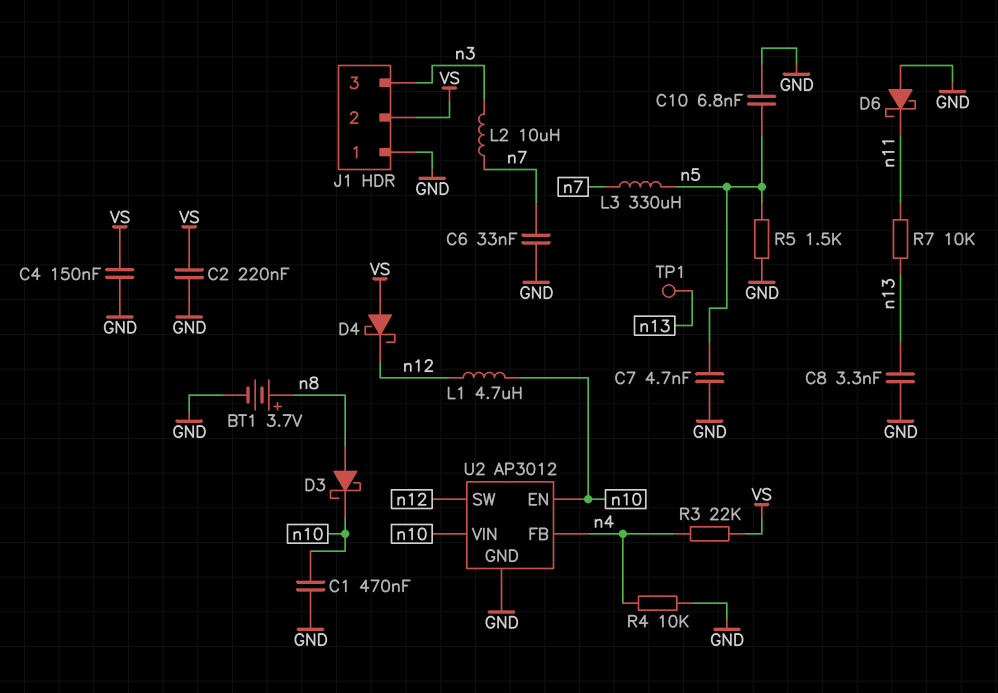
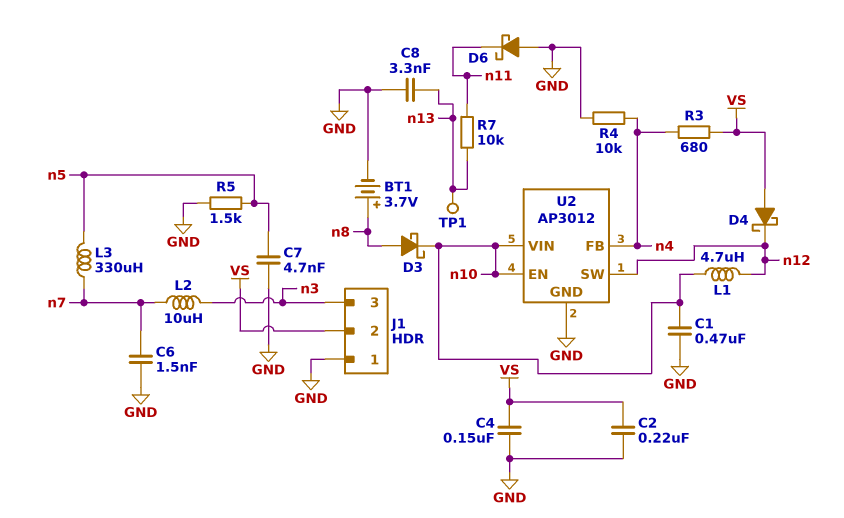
C6: 33nF (GND, n7) -> 1.5nF (GND, n7)
C10: 6.8nF (GND, n5) -> none
R3: 22k (VS, n4) -> 680 (VS, n4)

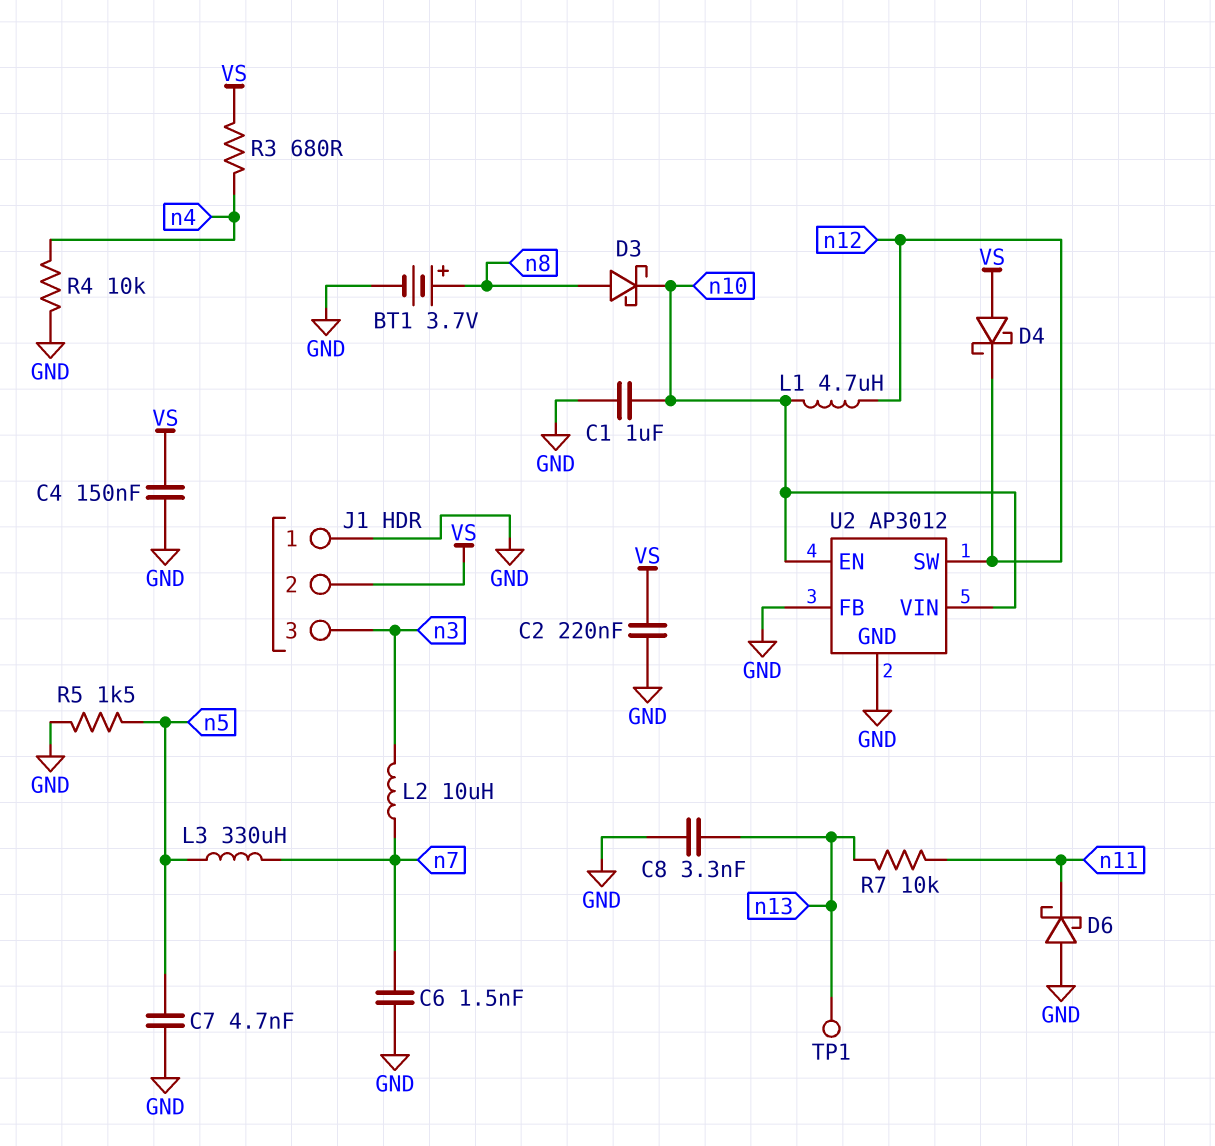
C1: 470nF (GND, n10) -> 1uF (GND, n10)
U2 pin FB: n4 -> GND

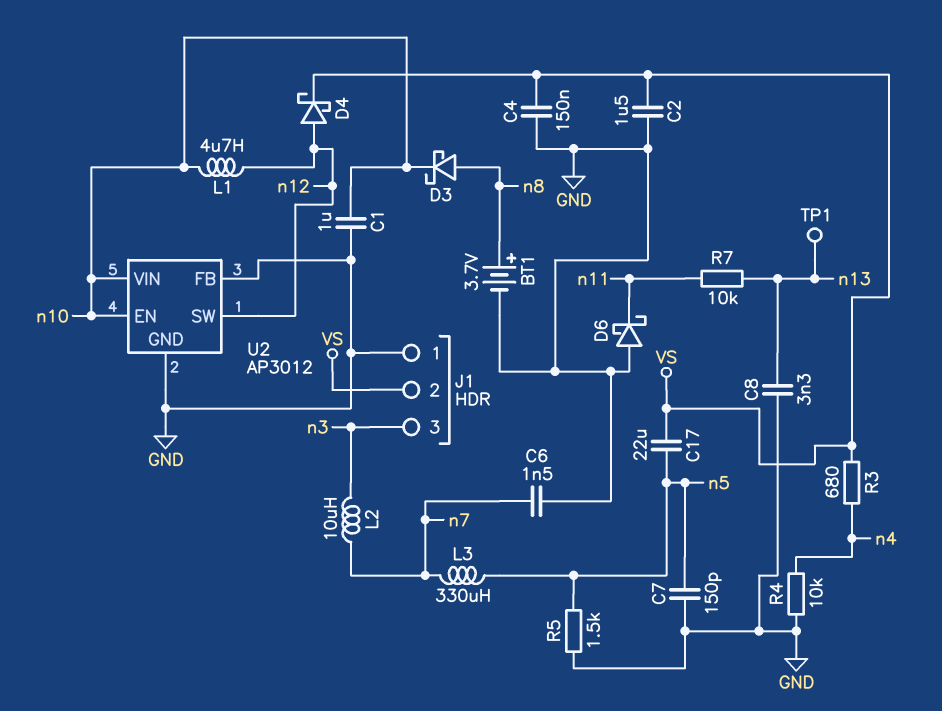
C2: 220nF (GND, VS) -> 1.5uF (GND, VS)
C7: 4.7nF (GND, n5) -> 150pF (GND, n5)
C17: none -> 22uF (VS, n5)
D4: schottky (A VS, K n12) -> schottky (A n12, K VS)

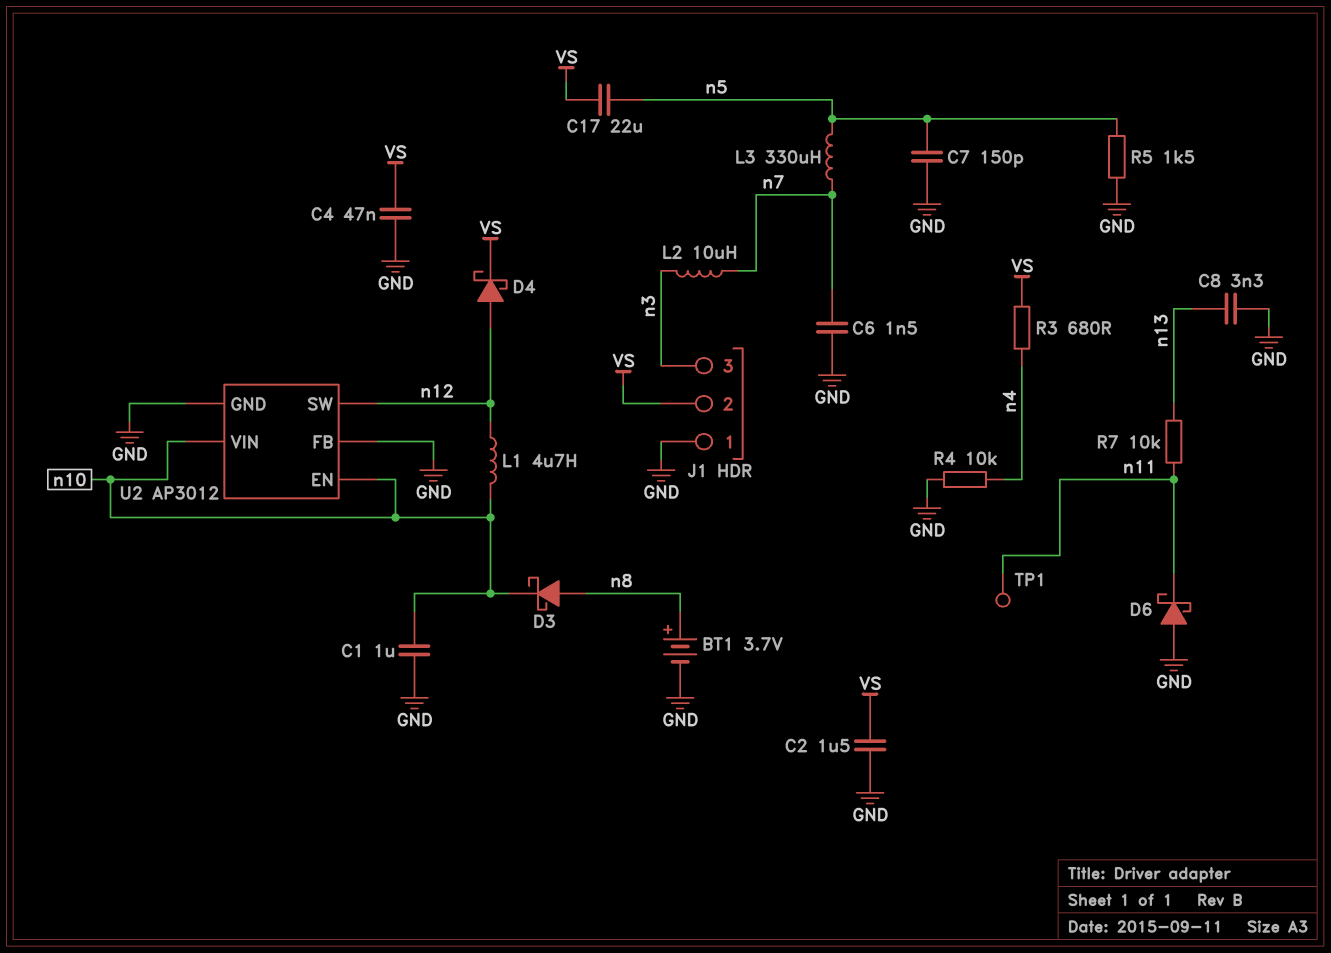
C4: 150nF (GND, VS) -> 47nF (GND, VS)
TP1: test point (n13) -> test point (n11)

